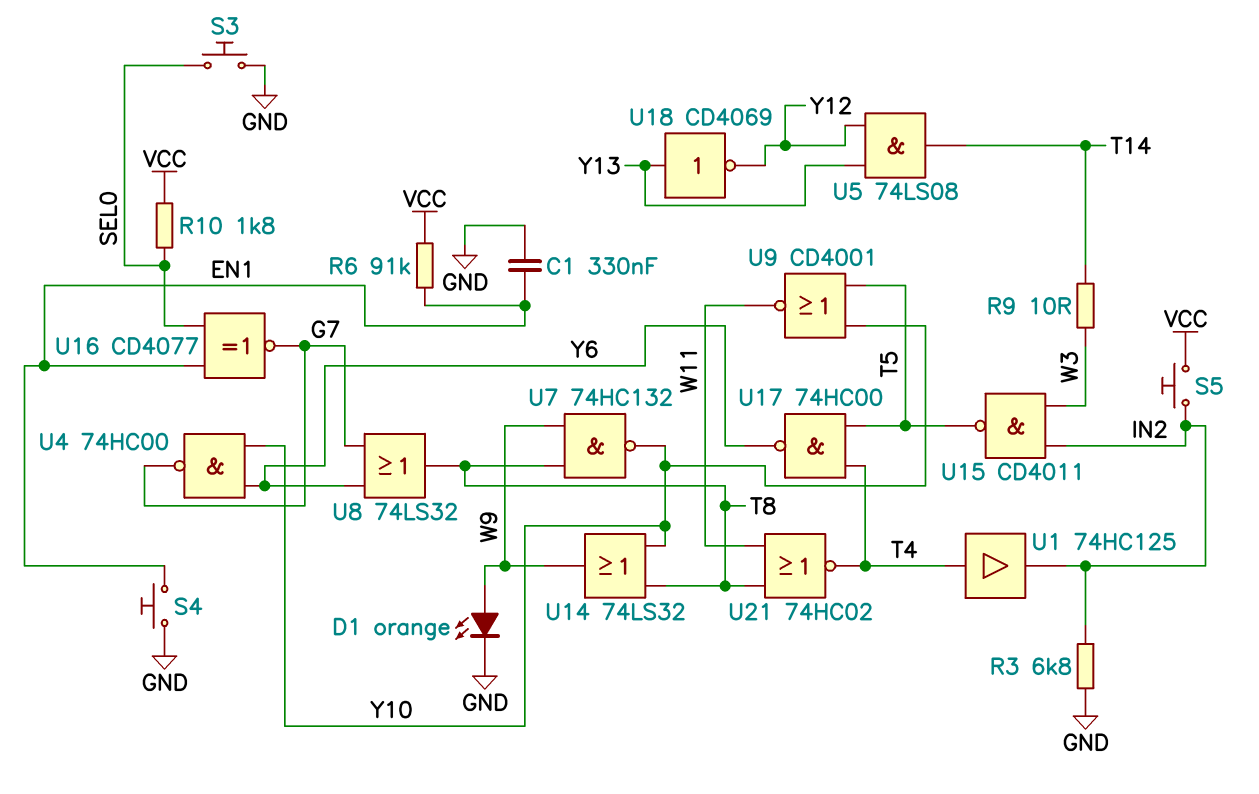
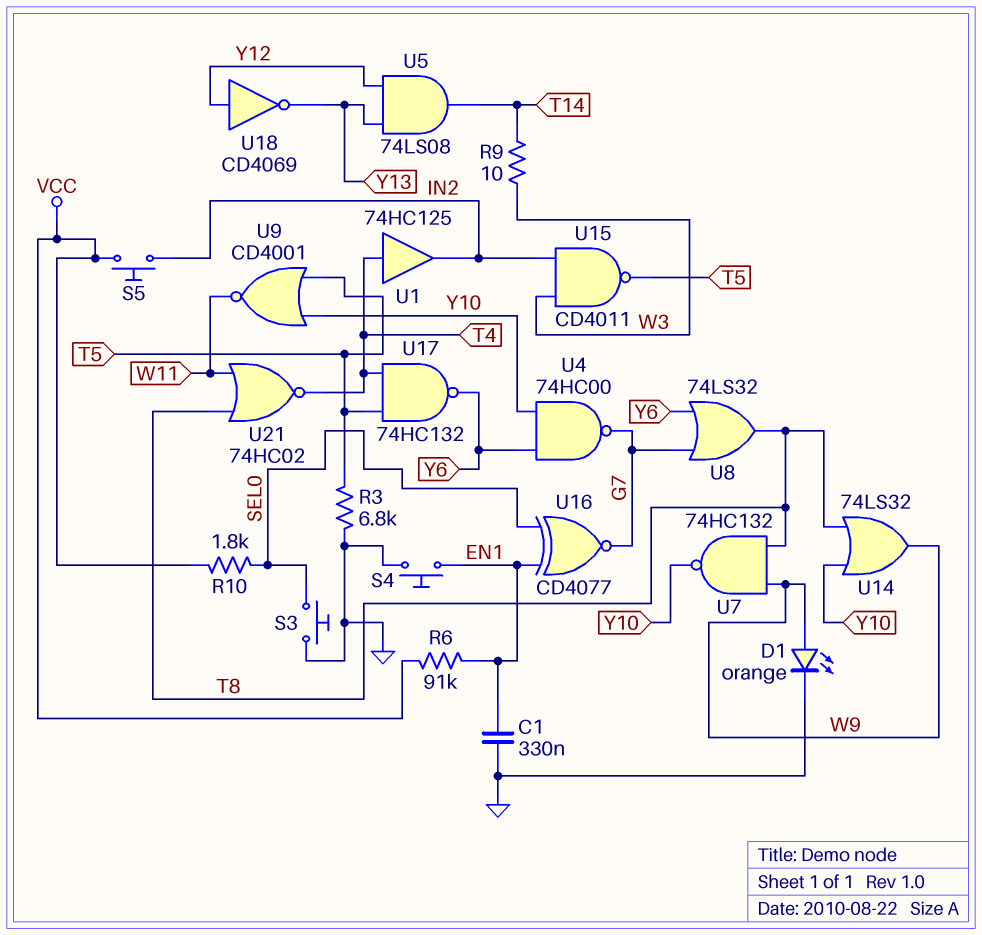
R3: 6.8k (GND, IN2) -> 6.8k (GND, T5)
U17: NAND 74HC00 (in T4, in T5, out Y6) -> NAND 74HC132 (in T4, in T5, out Y6)
U18: NOT CD4069 (in Y13, out Y12) -> NOT CD4069 (in Y12, out Y13)

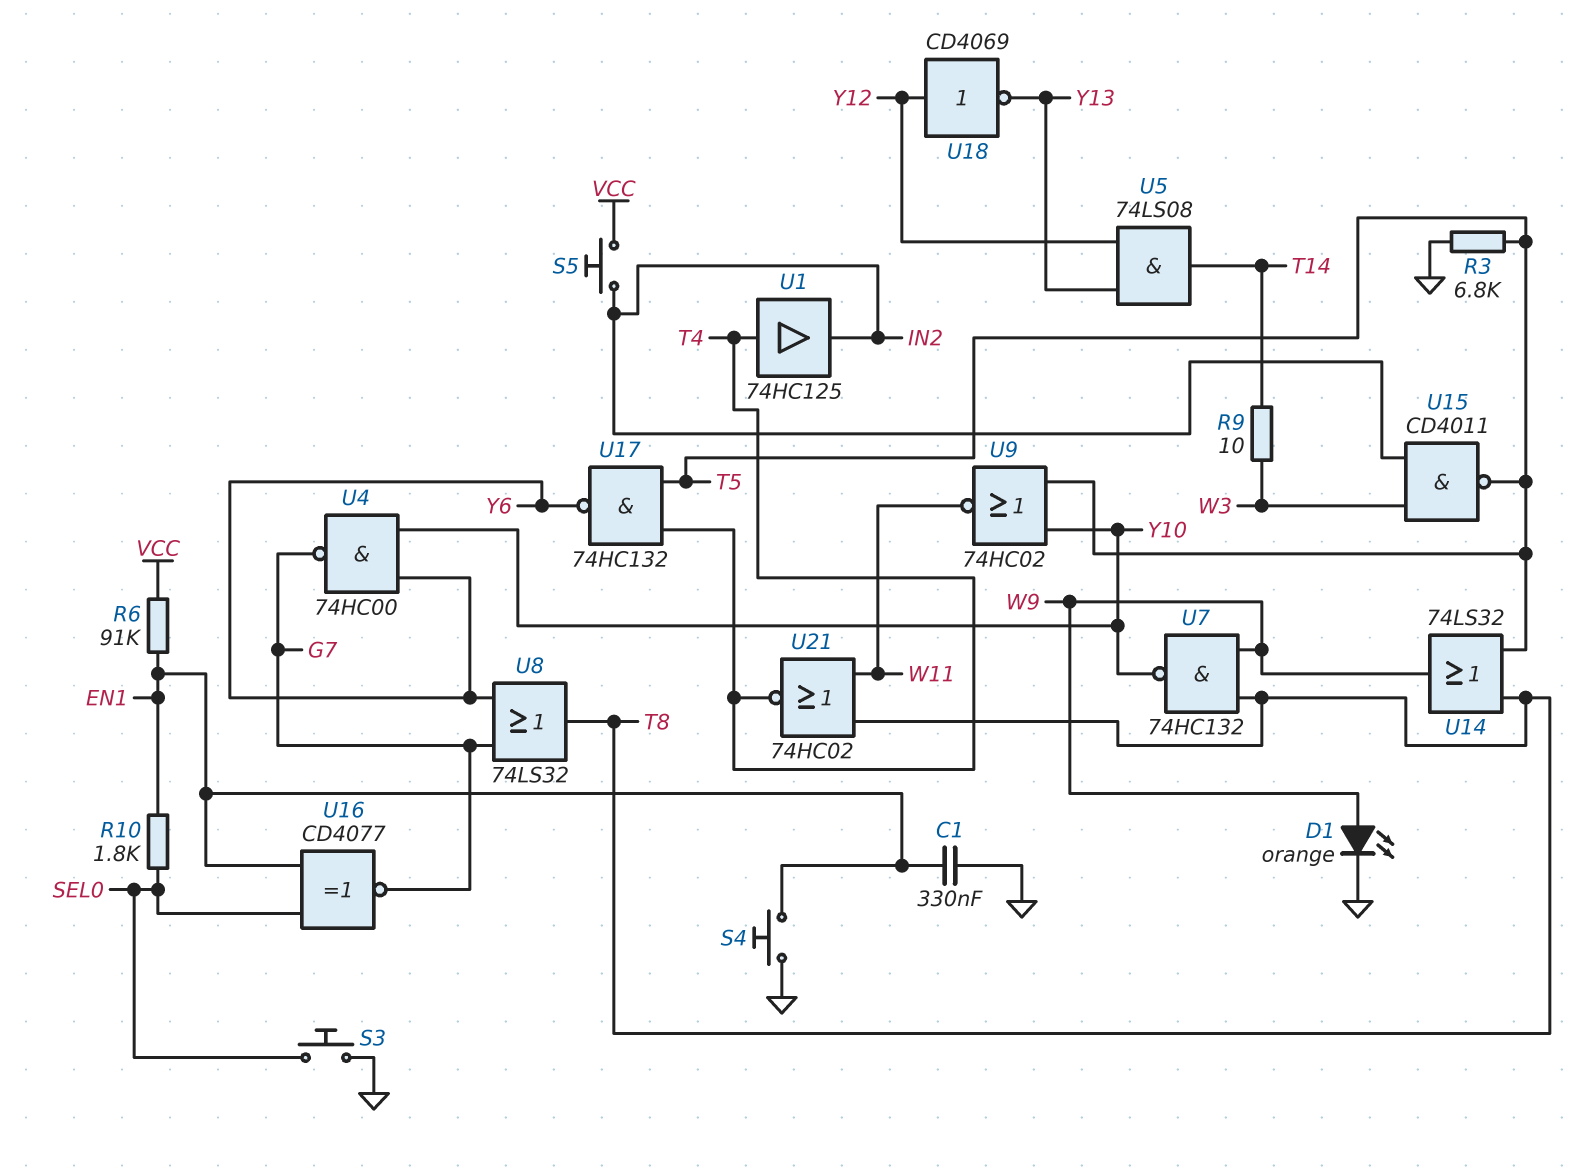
R10: 1.8k (SEL0, VCC) -> 1.8k (EN1, SEL0)
U9: NOR CD4001 (in T5, in Y10, out W11) -> NOR 74HC02 (in T5, in Y10, out W11)
U14: OR 74LS32 (in T8, in Y10, out W9) -> OR 74LS32 (in T5, in T8, out W9)

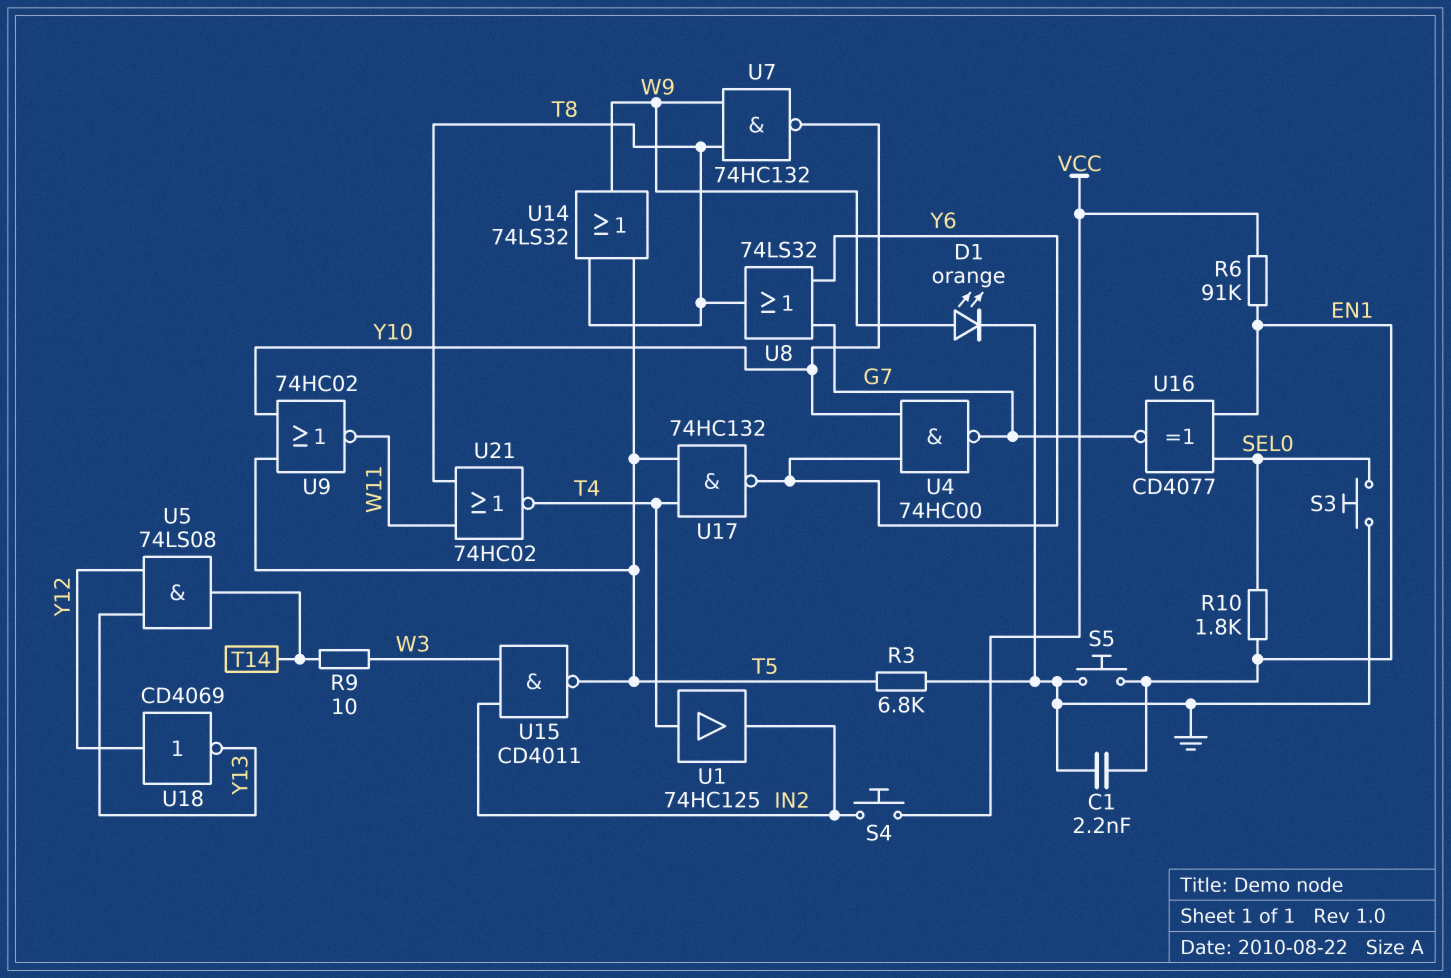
C1: 330nF (EN1, GND) -> 2.2nF (EN1, GND)
S4: button (EN1, GND) -> button (IN2, VCC)
S5: button (IN2, VCC) -> button (EN1, GND)

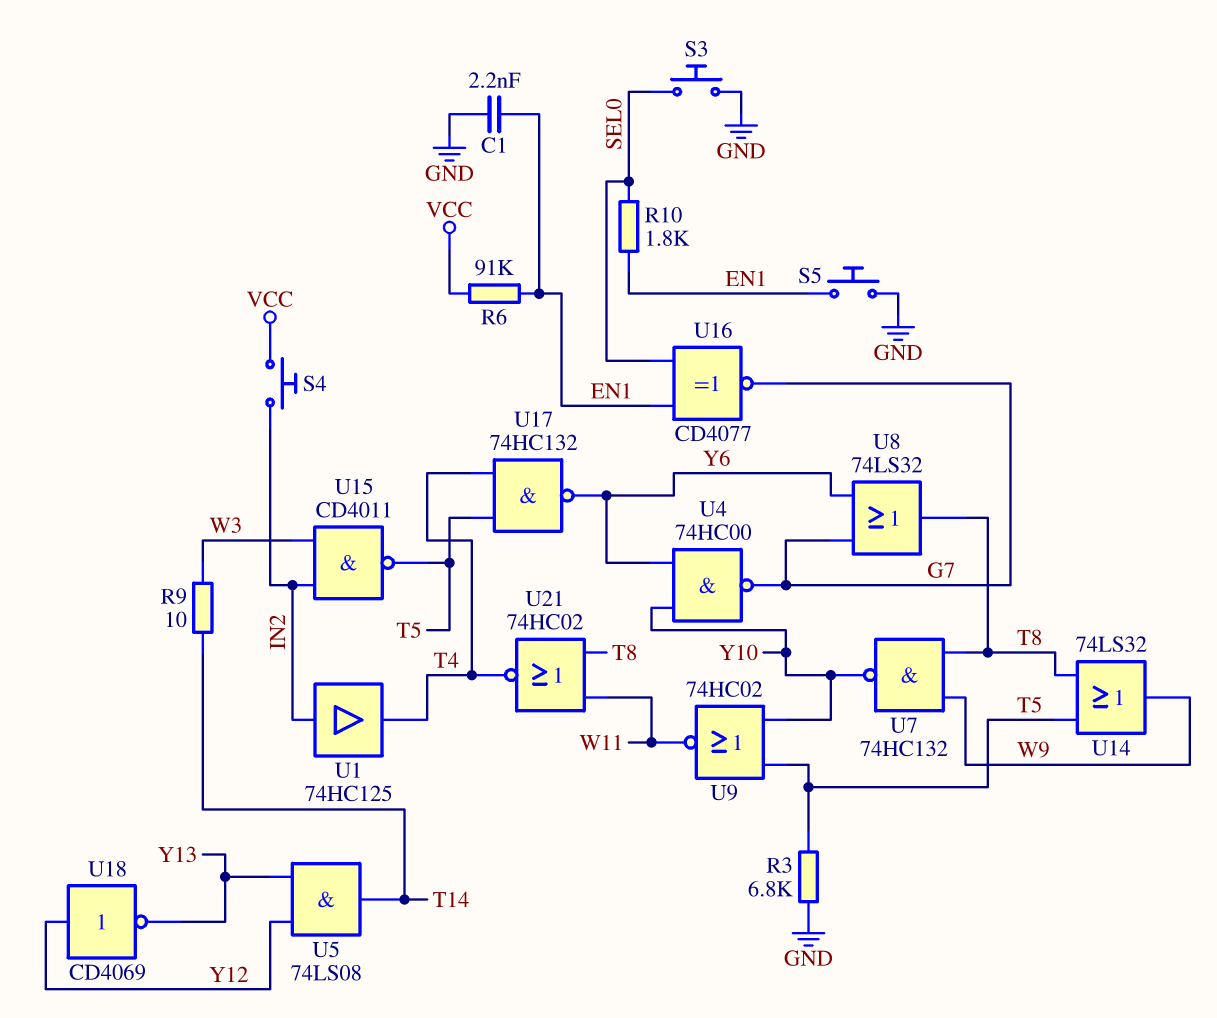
D1: LED orange (A W9, K GND) -> none
U1: buffer 74HC125 (in T4, out IN2) -> buffer 74HC125 (in IN2, out T4)

